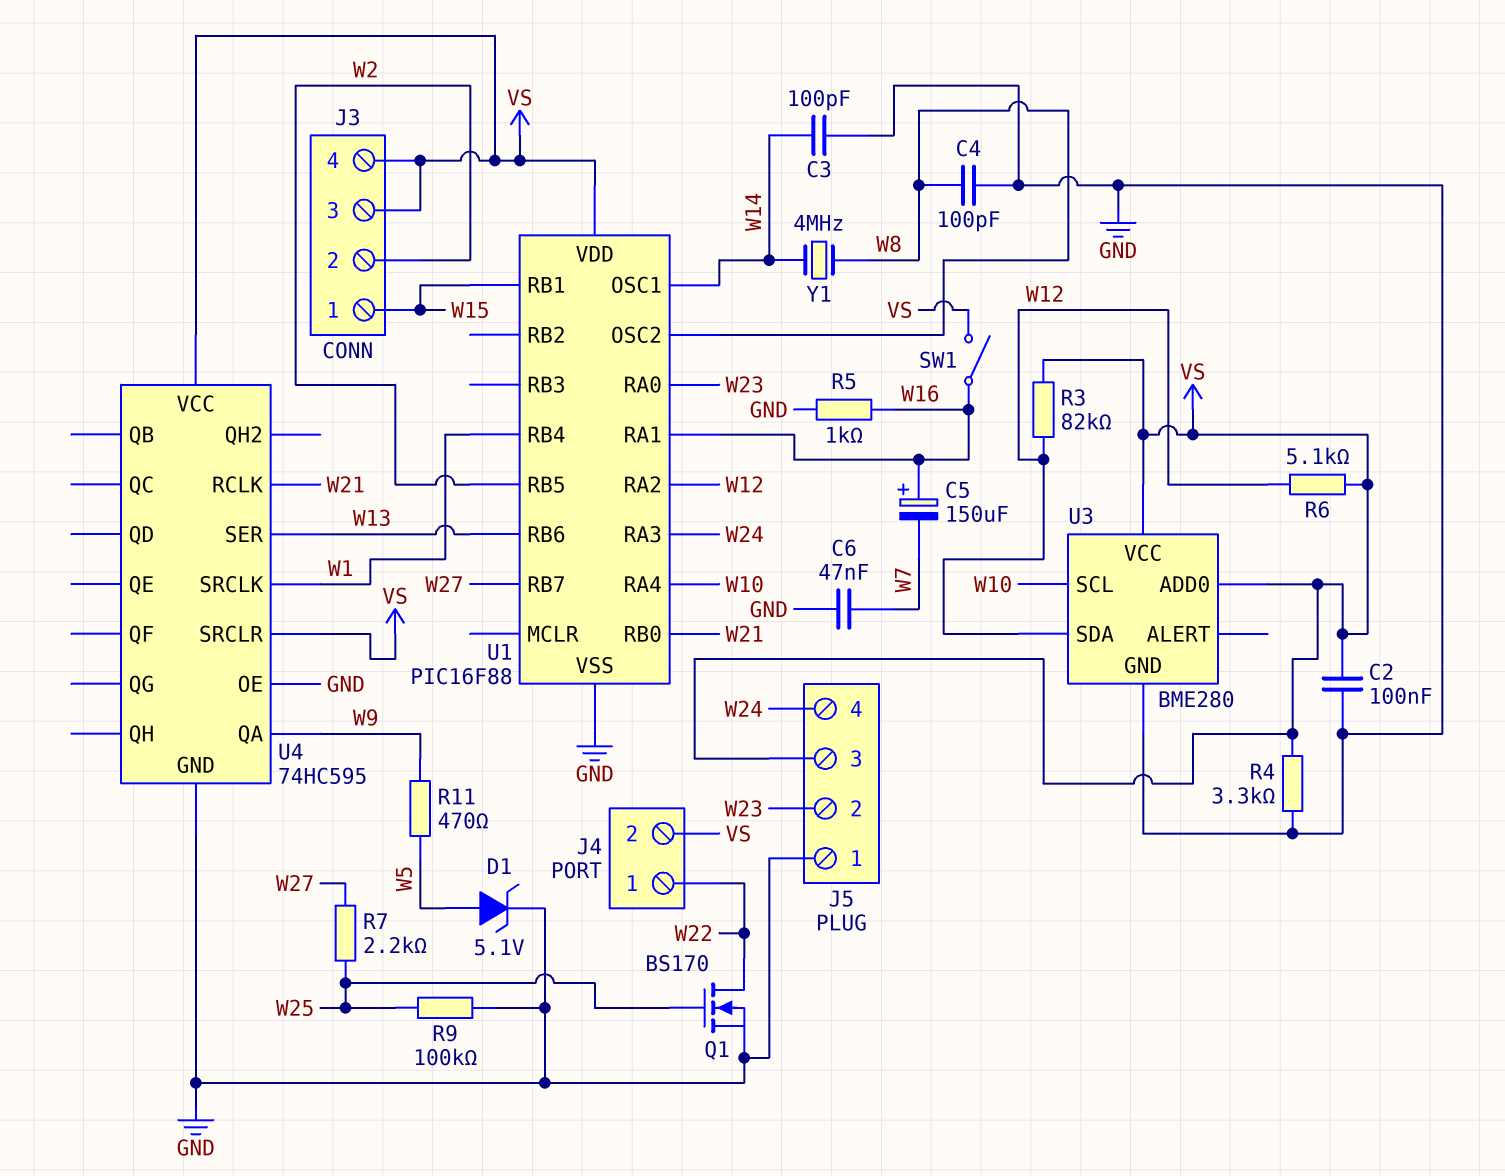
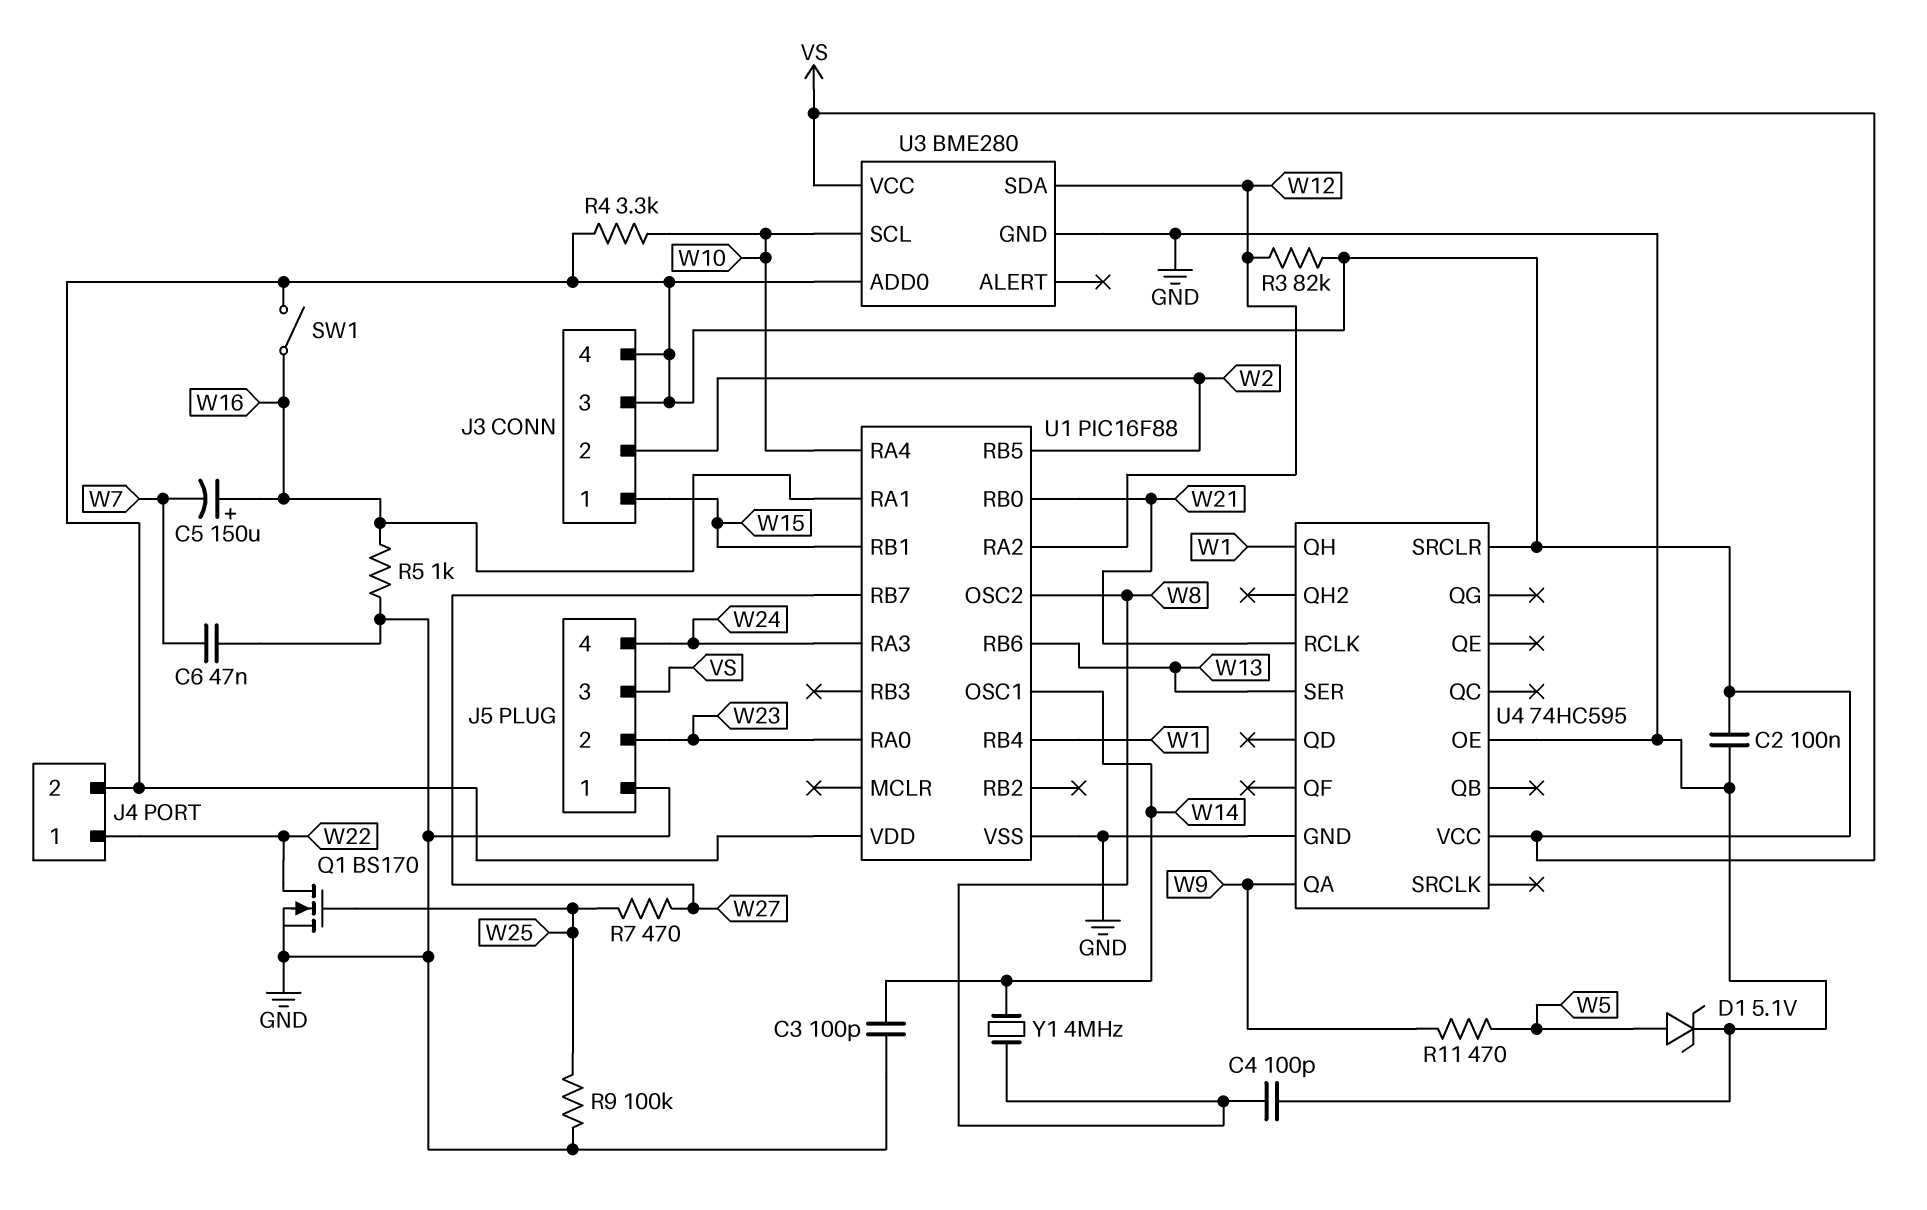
R4: 3.3k (GND, VS) -> 3.3k (VS, W10)
R6: 5.1k (VS, W12) -> none
R7: 2.2k (W25, W27) -> 470 (W25, W27)
U4 pin QH: none -> W1
U4 pin SRCLK: W1 -> none

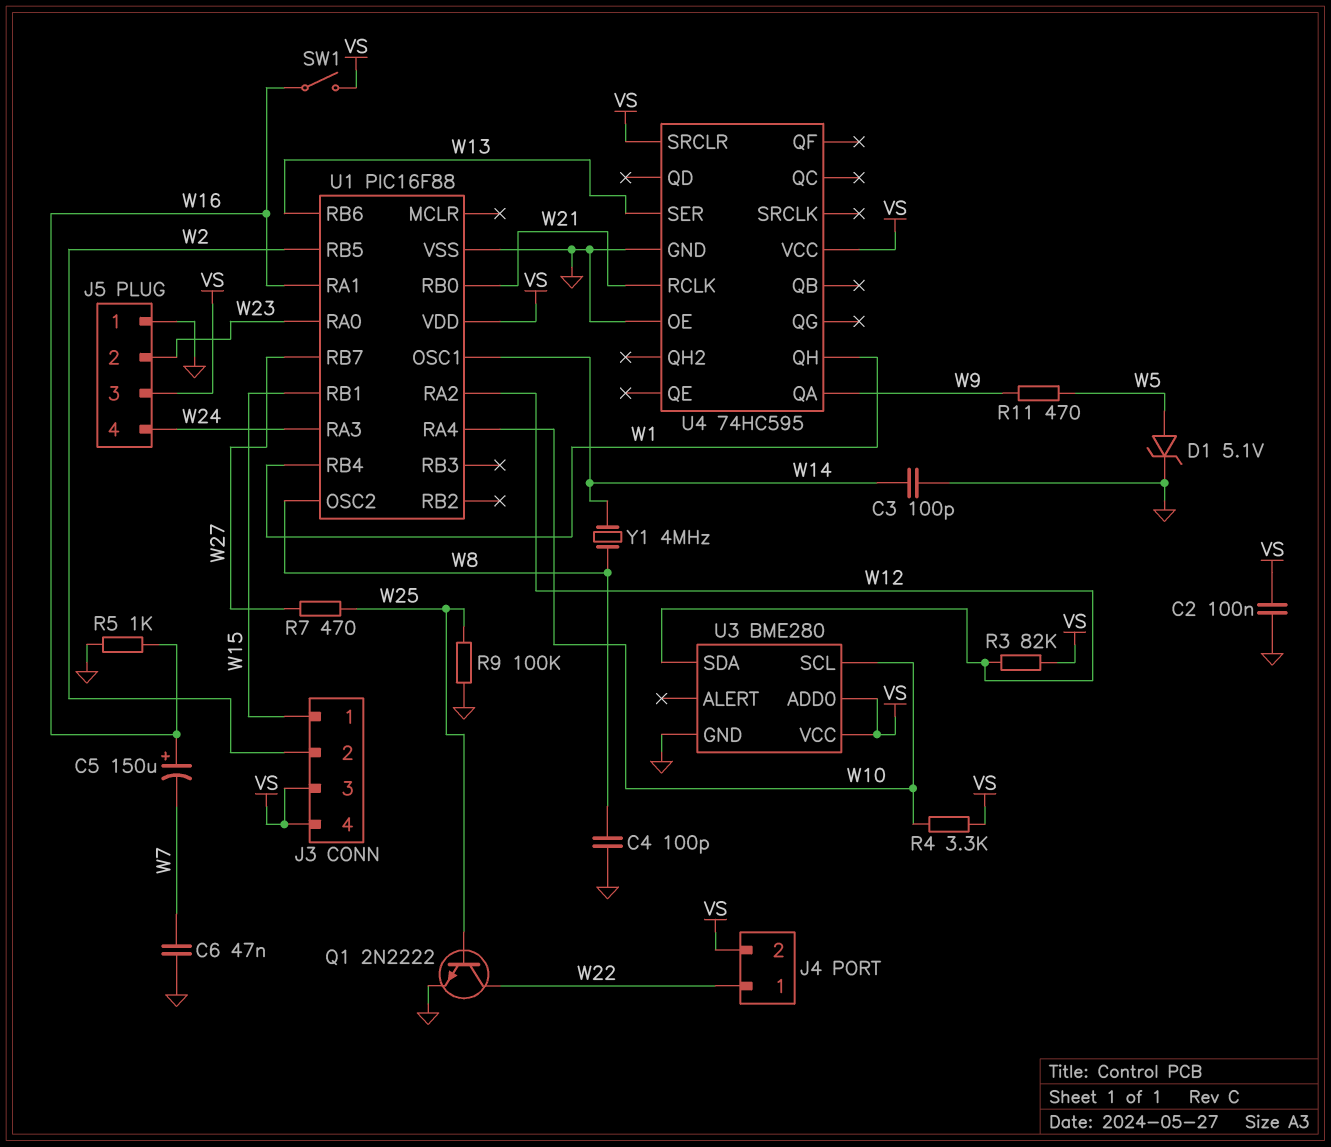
Q1: NMOS BS170 (G W25, D W22, S GND) -> NPN 2N2222 (B W25, C W22, E GND)

